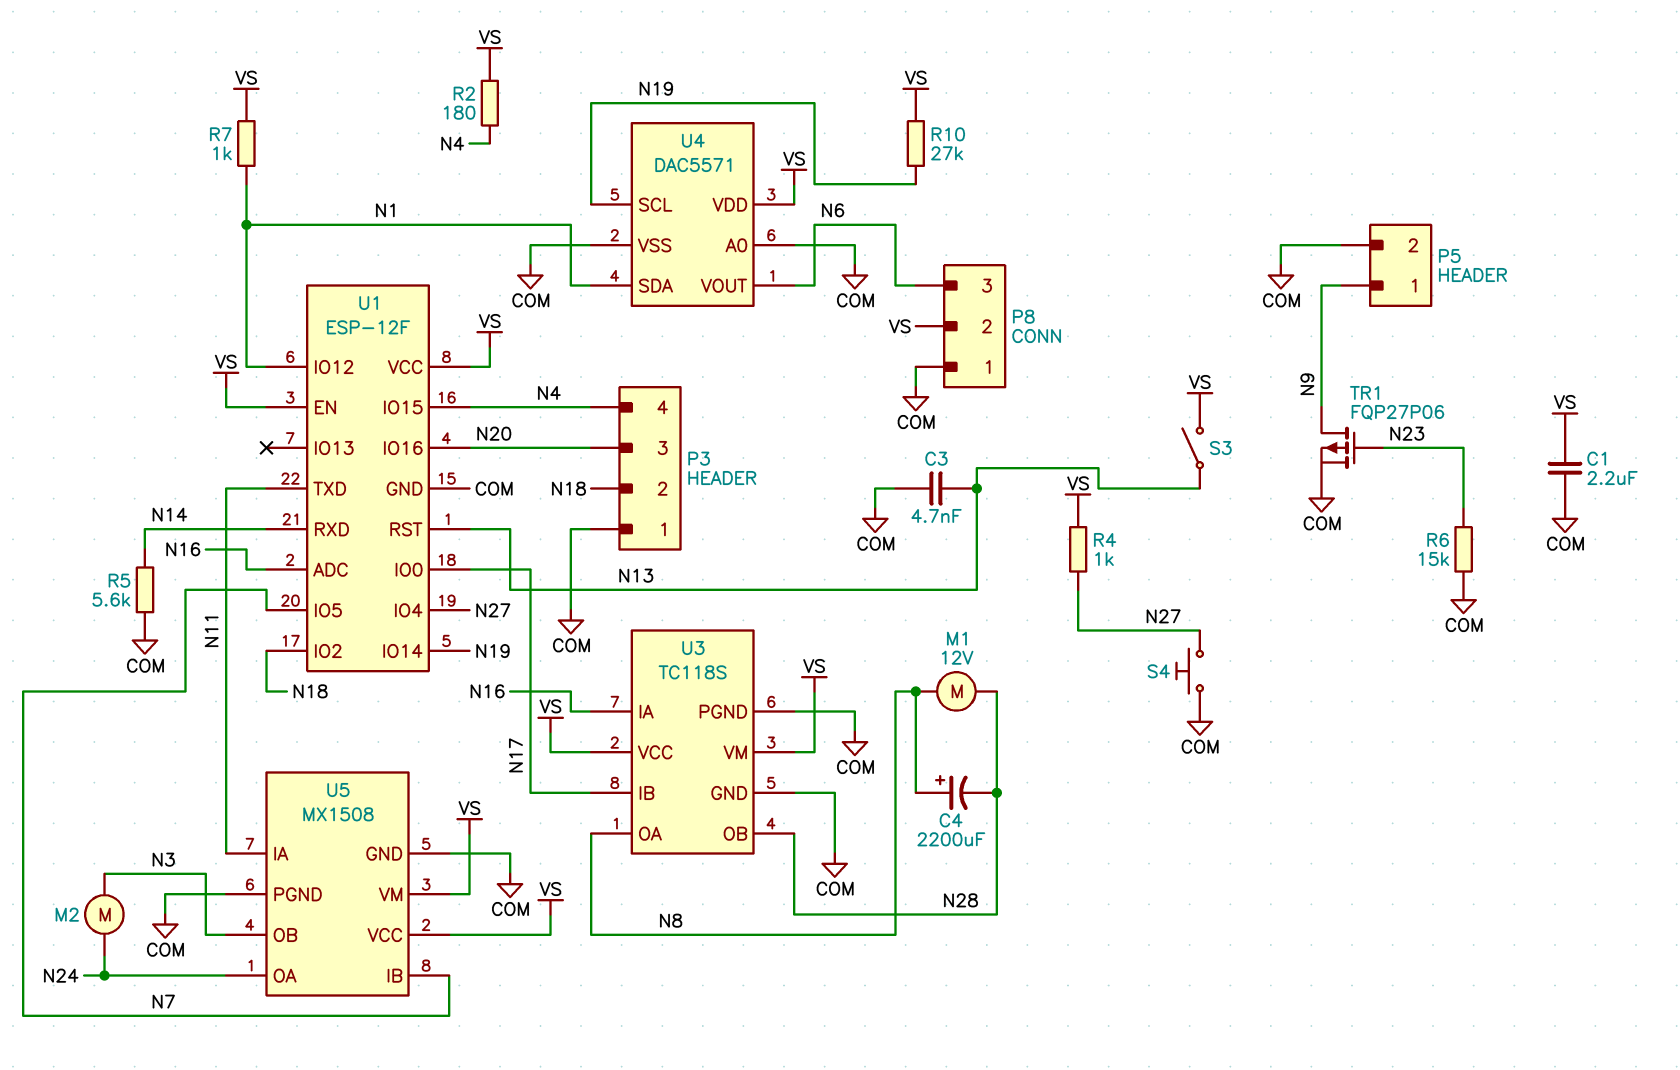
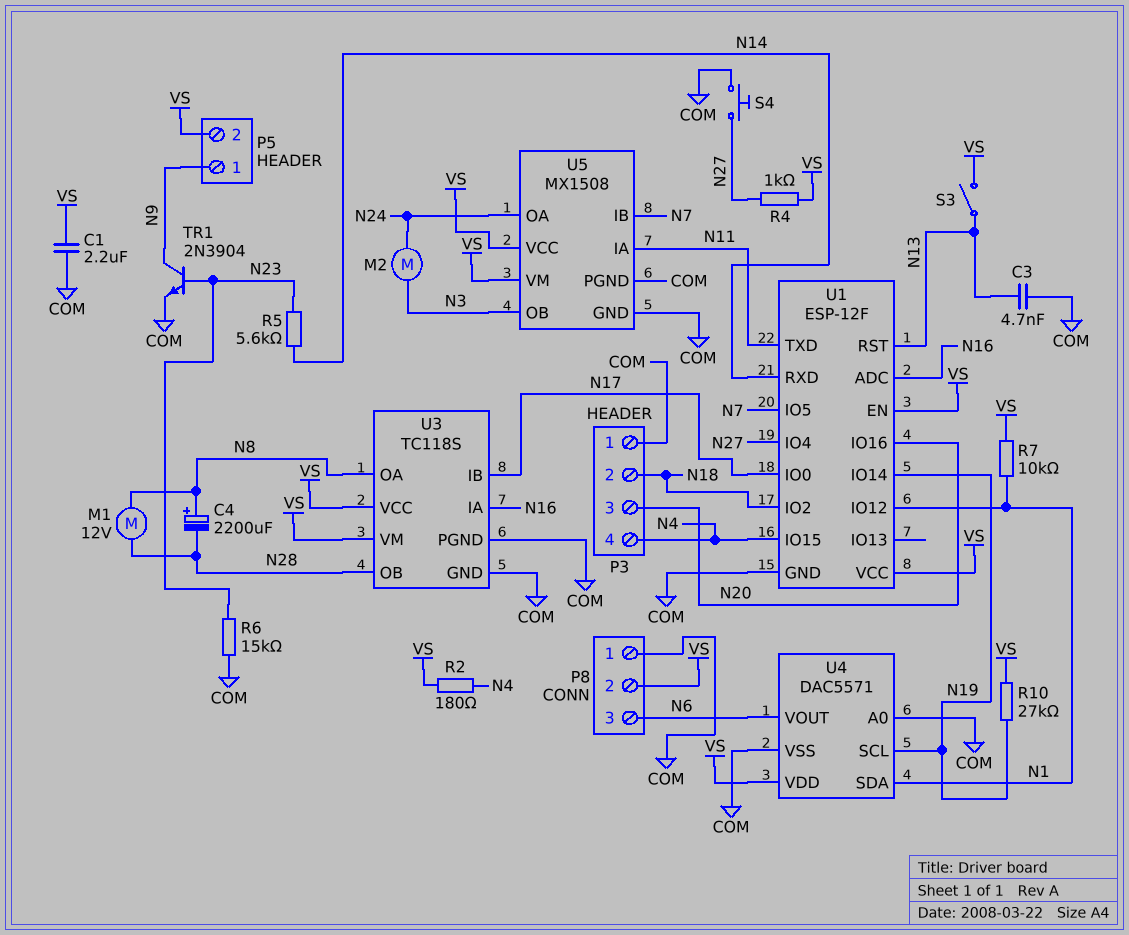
P5 pin 2: COM -> VS
R5: 5.6k (COM, N14) -> 5.6k (N14, N23)
R7: 1k (N1, VS) -> 10k (N1, VS)
TR1: PMOS FQP27P06 (G N23, D N9, S COM) -> NPN 2N3904 (B N23, C N9, E COM)

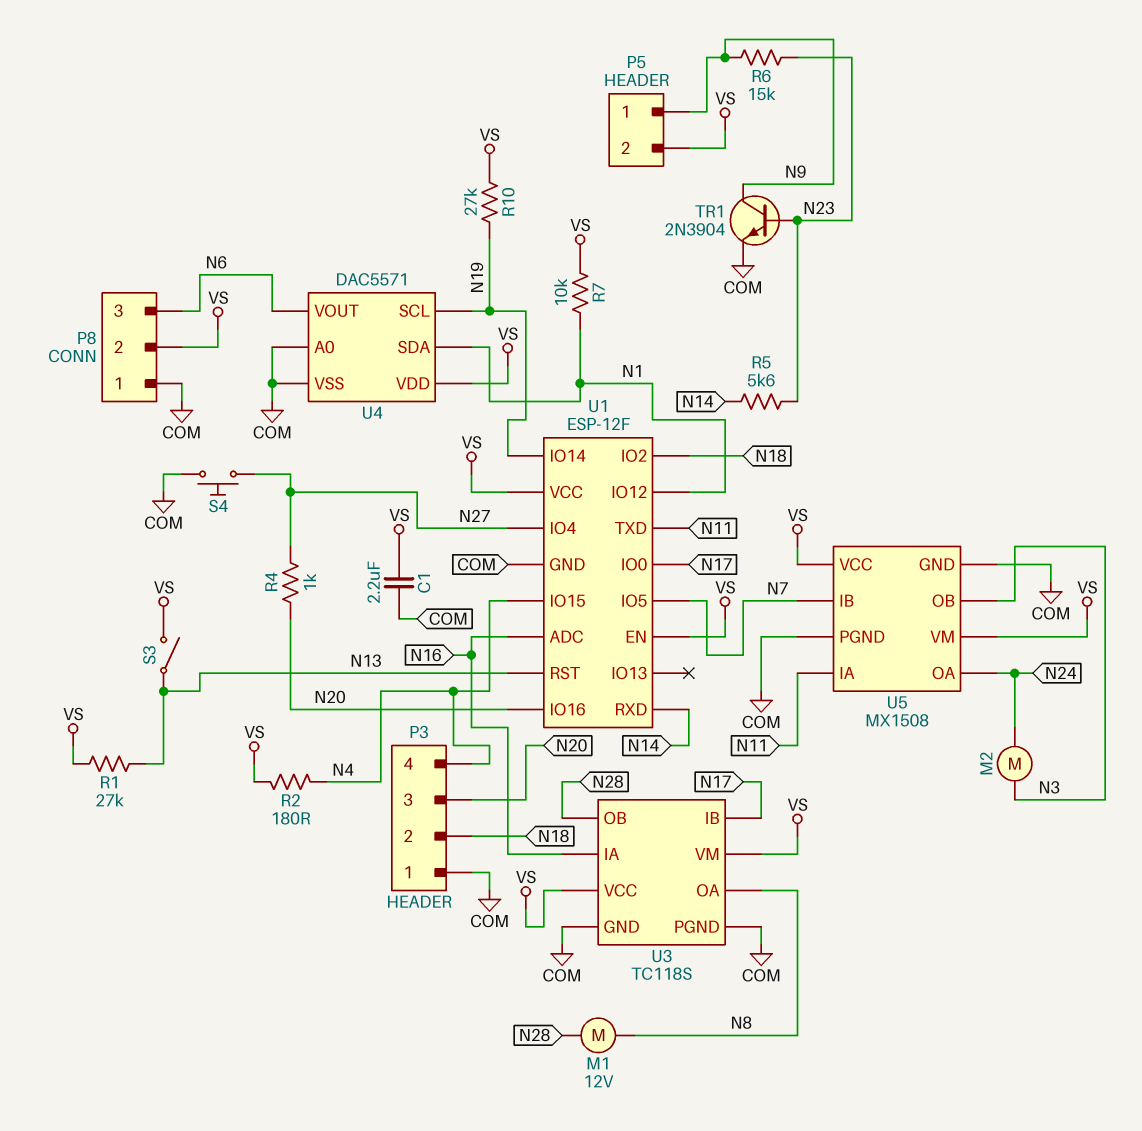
C3: 4.7nF (COM, N13) -> none
C4: 2200uF (plus N8, minus N28) -> none
R1: none -> 27k (N13, VS)
R4: 1k (N27, VS) -> 1k (N20, N27)
R6: 15k (COM, N23) -> 15k (N9, N23)

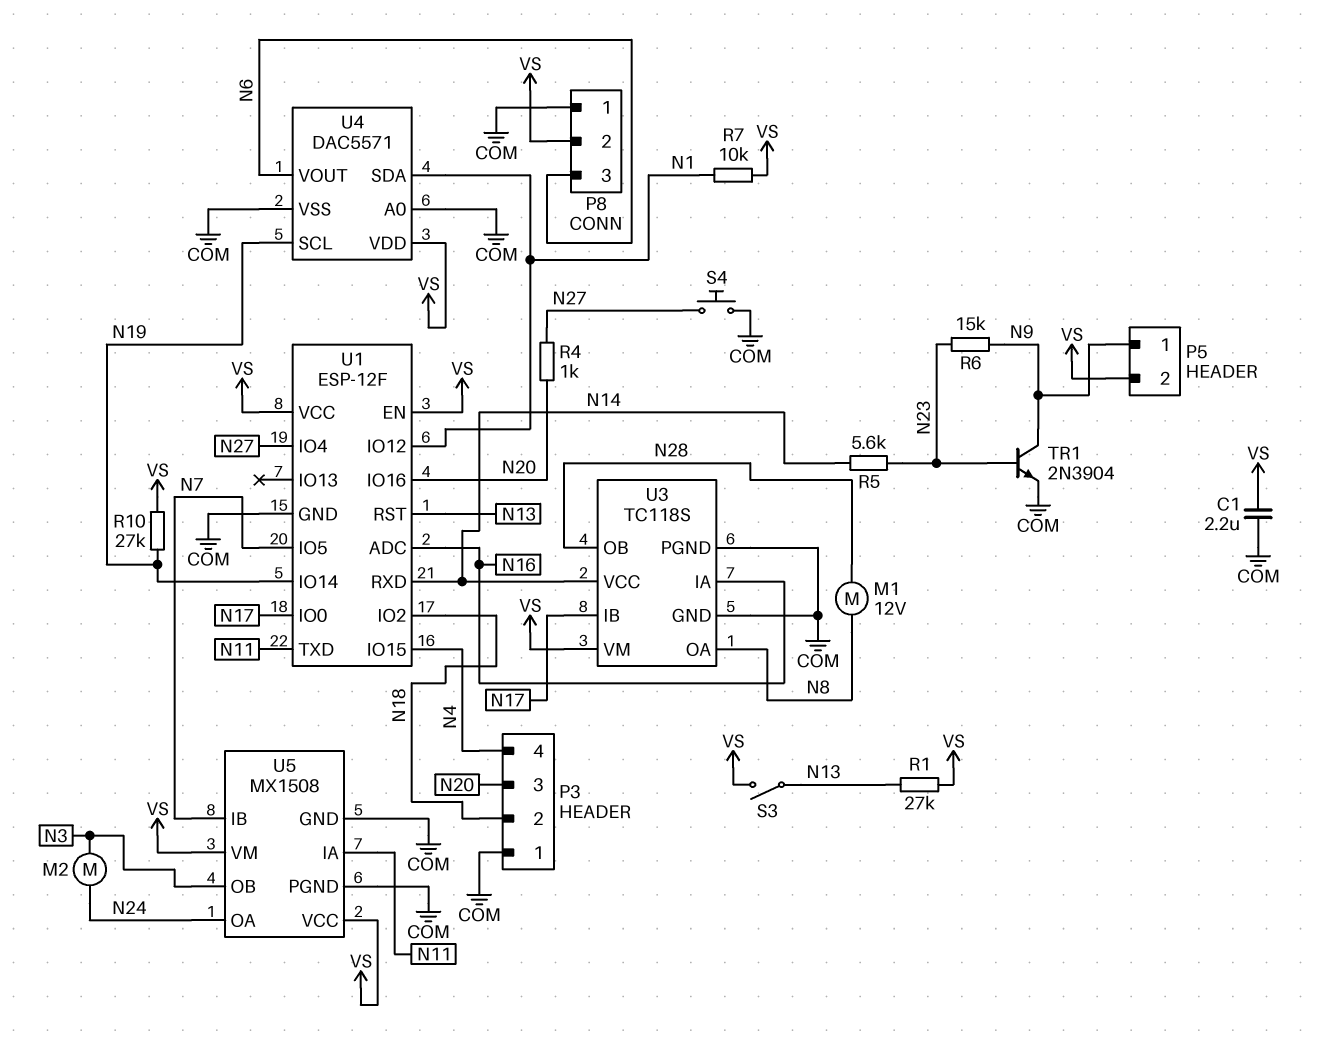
R2: 180 (N4, VS) -> none
U3 pin VCC: VS -> N14

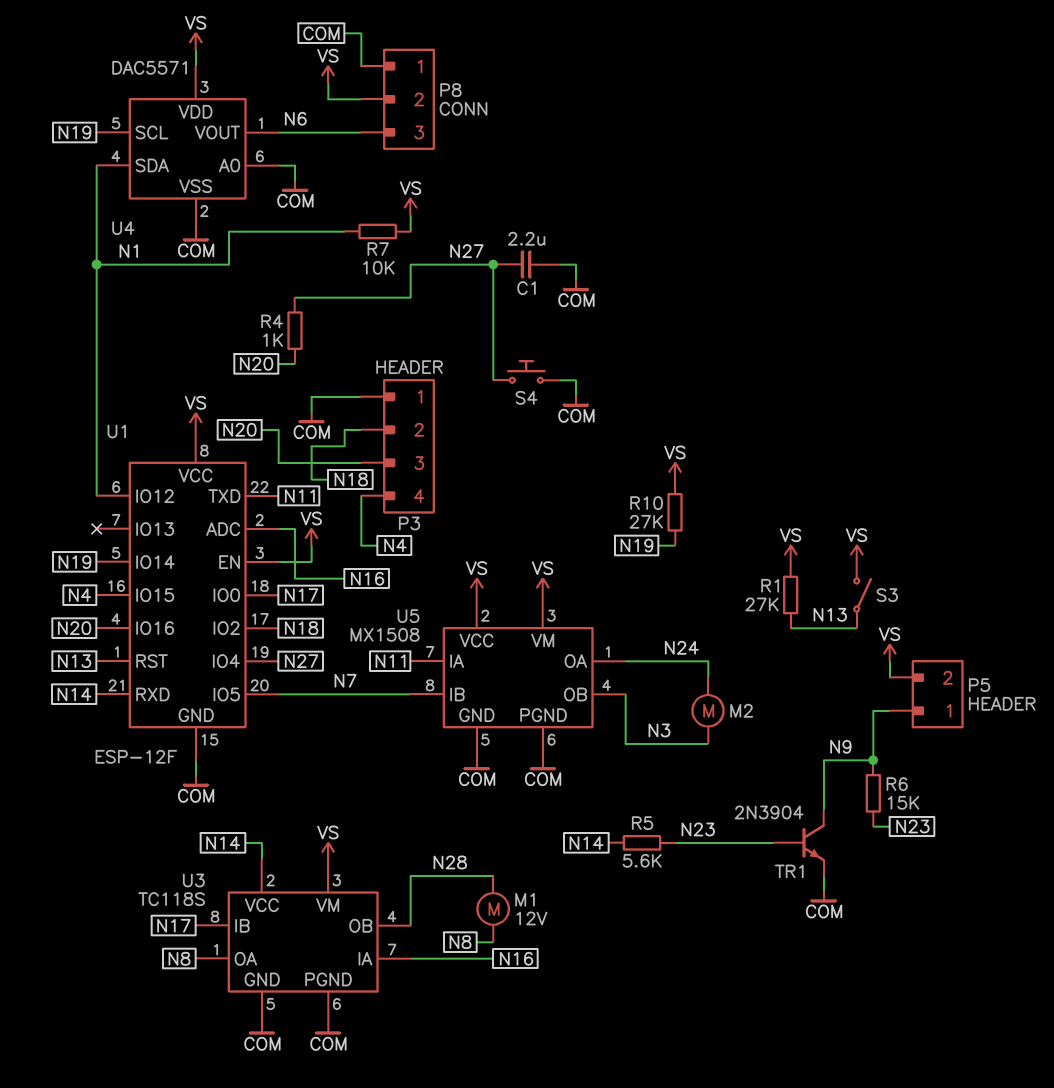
C1: 2.2uF (COM, VS) -> 2.2uF (COM, N27)

